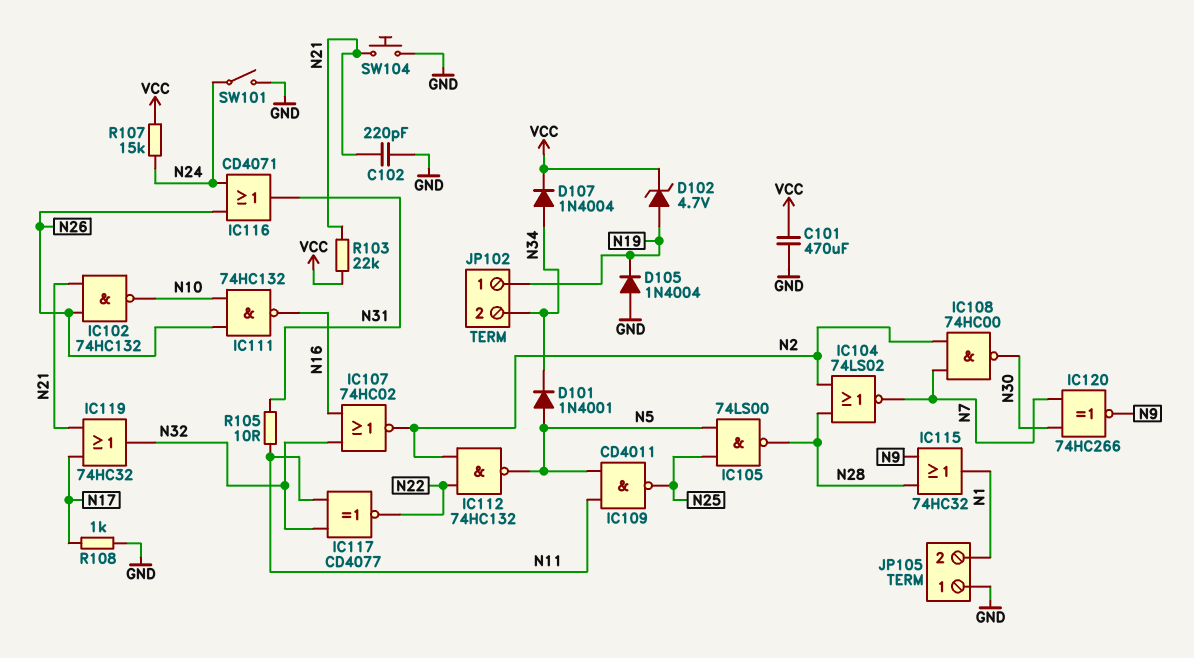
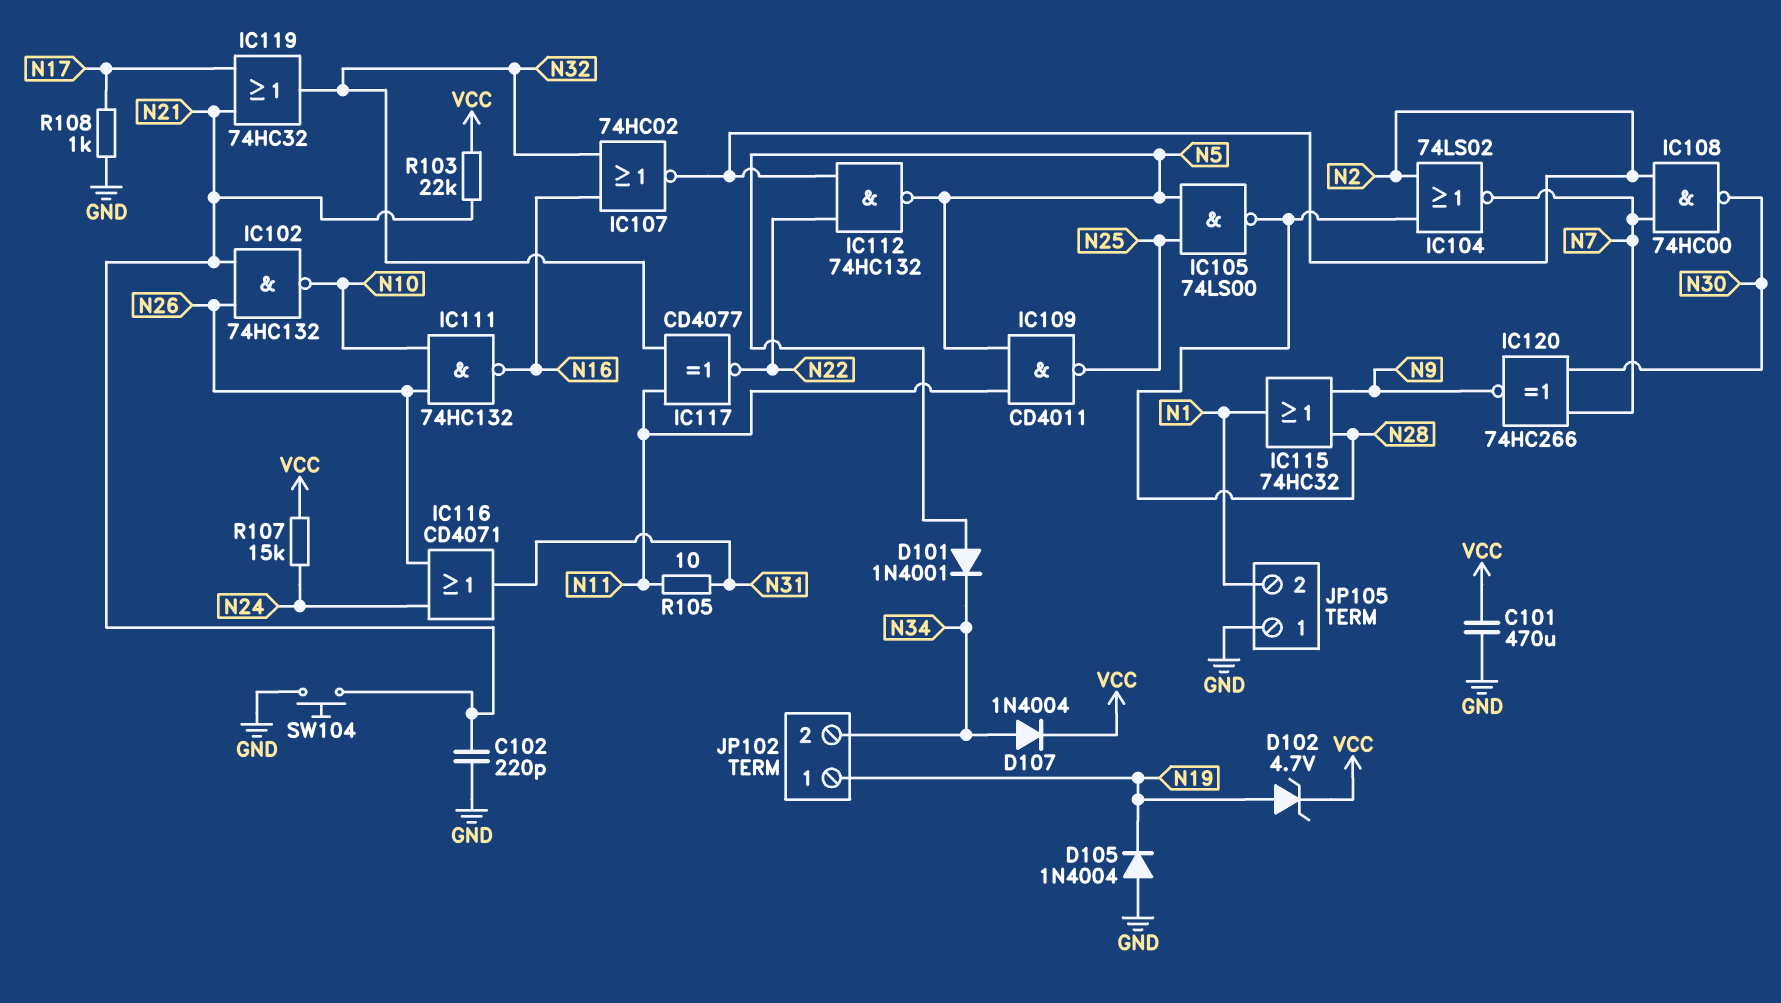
SW101: switch (GND, N24) -> none

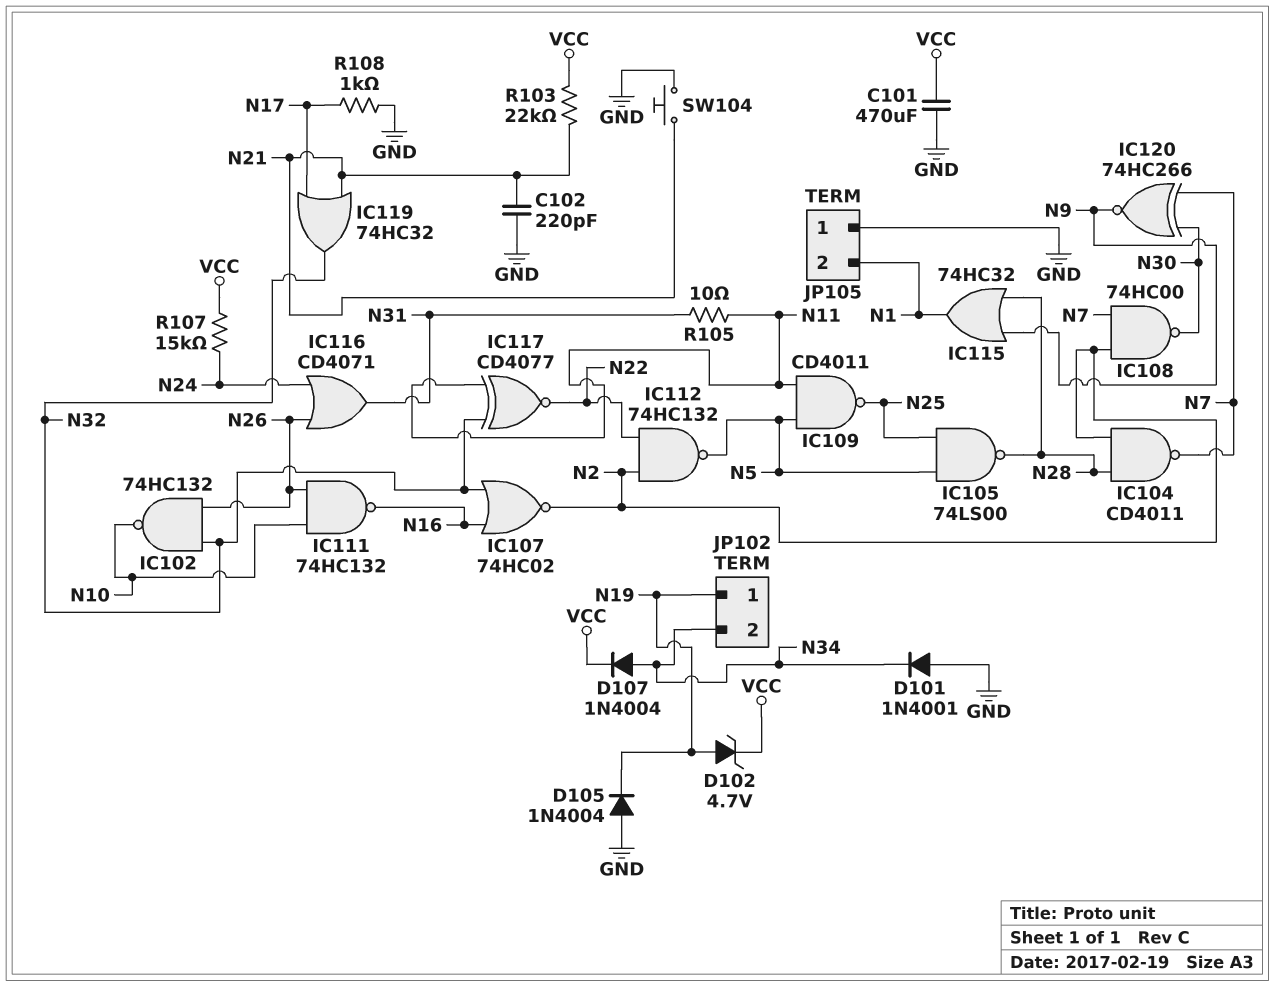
D101: diode 1N4001 (A N5, K N34) -> diode 1N4001 (A GND, K N34)
IC102: NAND 74HC132 (in N21, in N26, out N10) -> NAND 74HC132 (in N26, in N32, out N10)
IC104: NOR 74LS02 (in N2, in N28, out N7) -> NAND CD4011 (in N2, in N28, out N7)

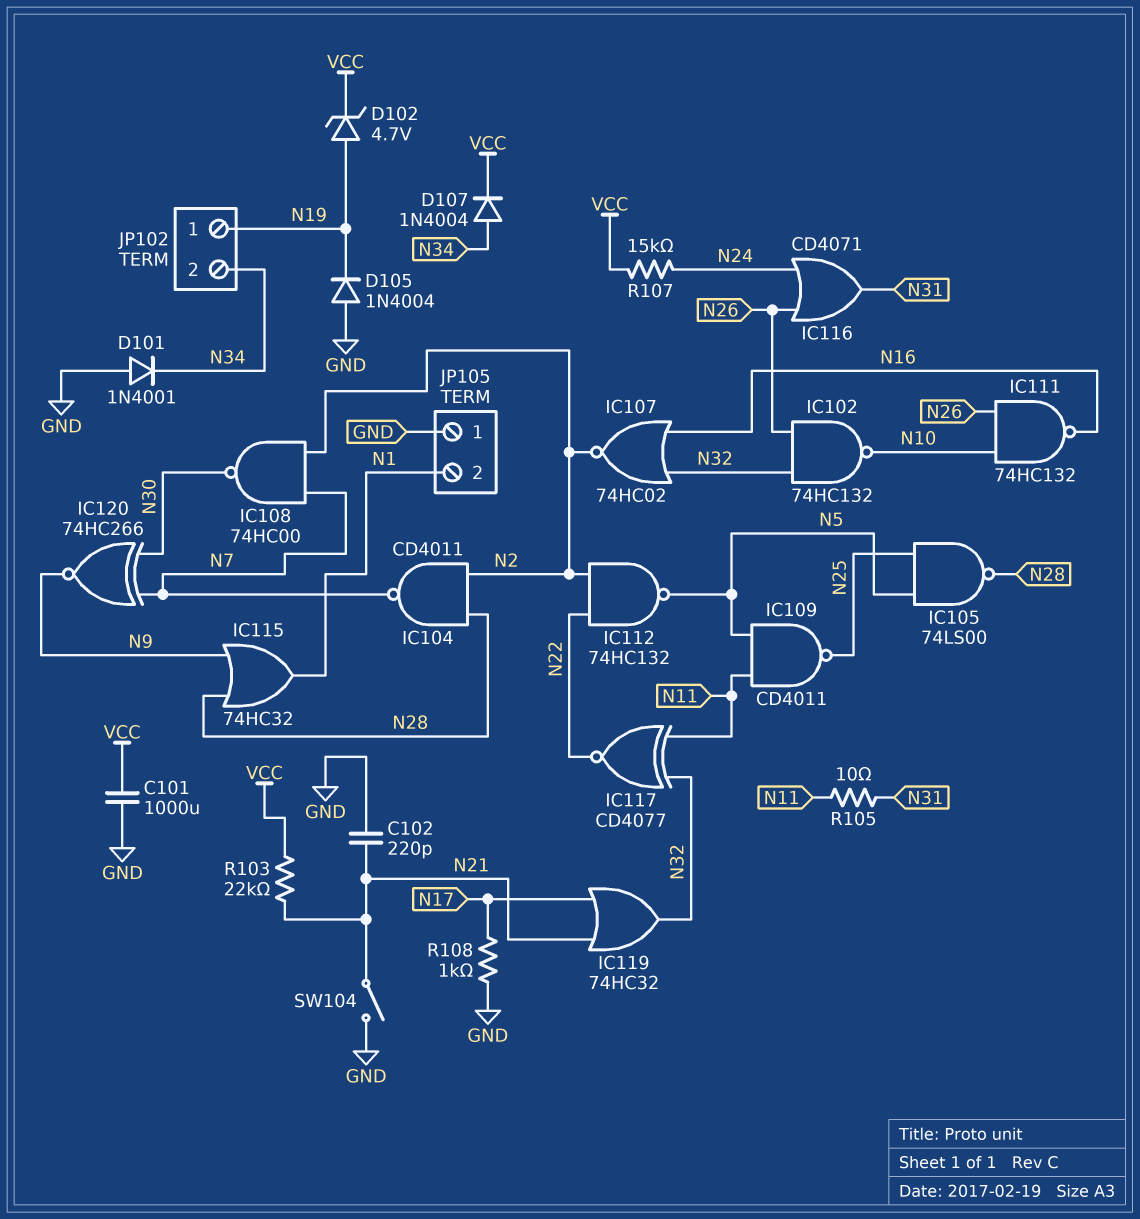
C101: 470uF (GND, VCC) -> 1000uF (GND, VCC)
SW104: button (GND, N21) -> switch (GND, N21)

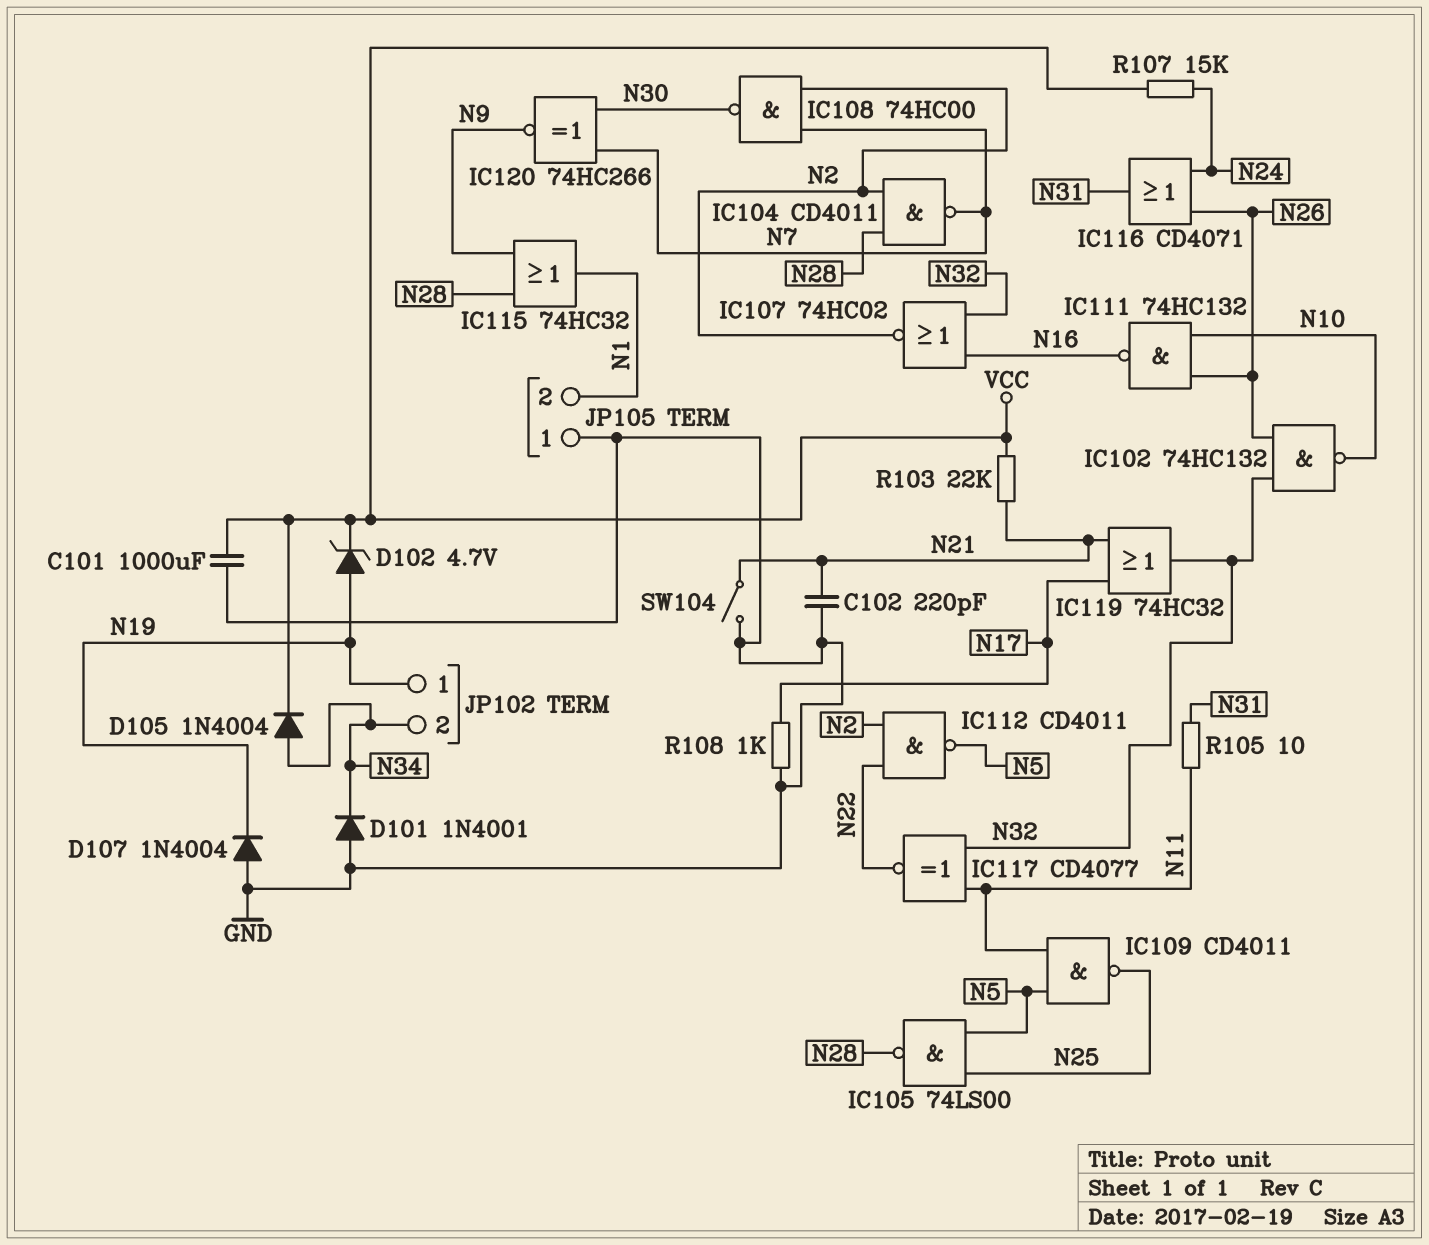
D105: diode 1N4004 (A GND, K N19) -> diode 1N4004 (A N34, K VCC)
D107: diode 1N4004 (A N34, K VCC) -> diode 1N4004 (A GND, K N19)
IC112: NAND 74HC132 (in N2, in N22, out N5) -> NAND CD4011 (in N2, in N22, out N5)

